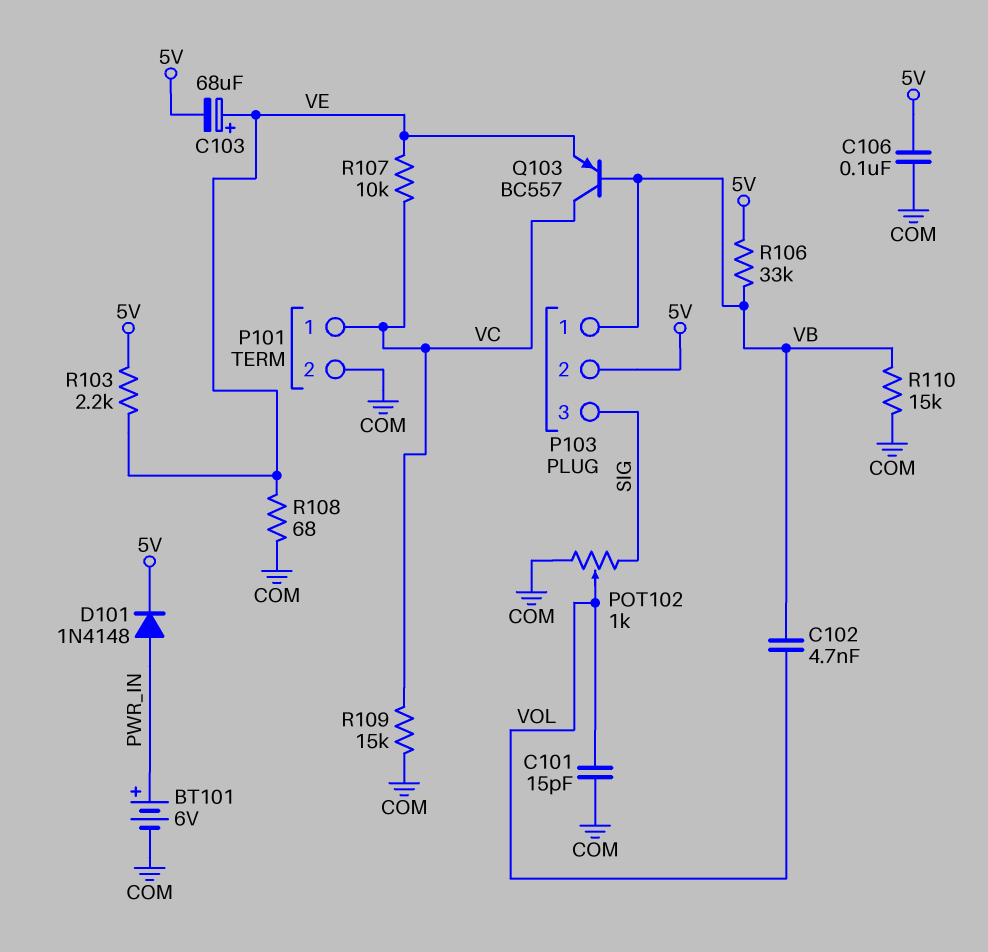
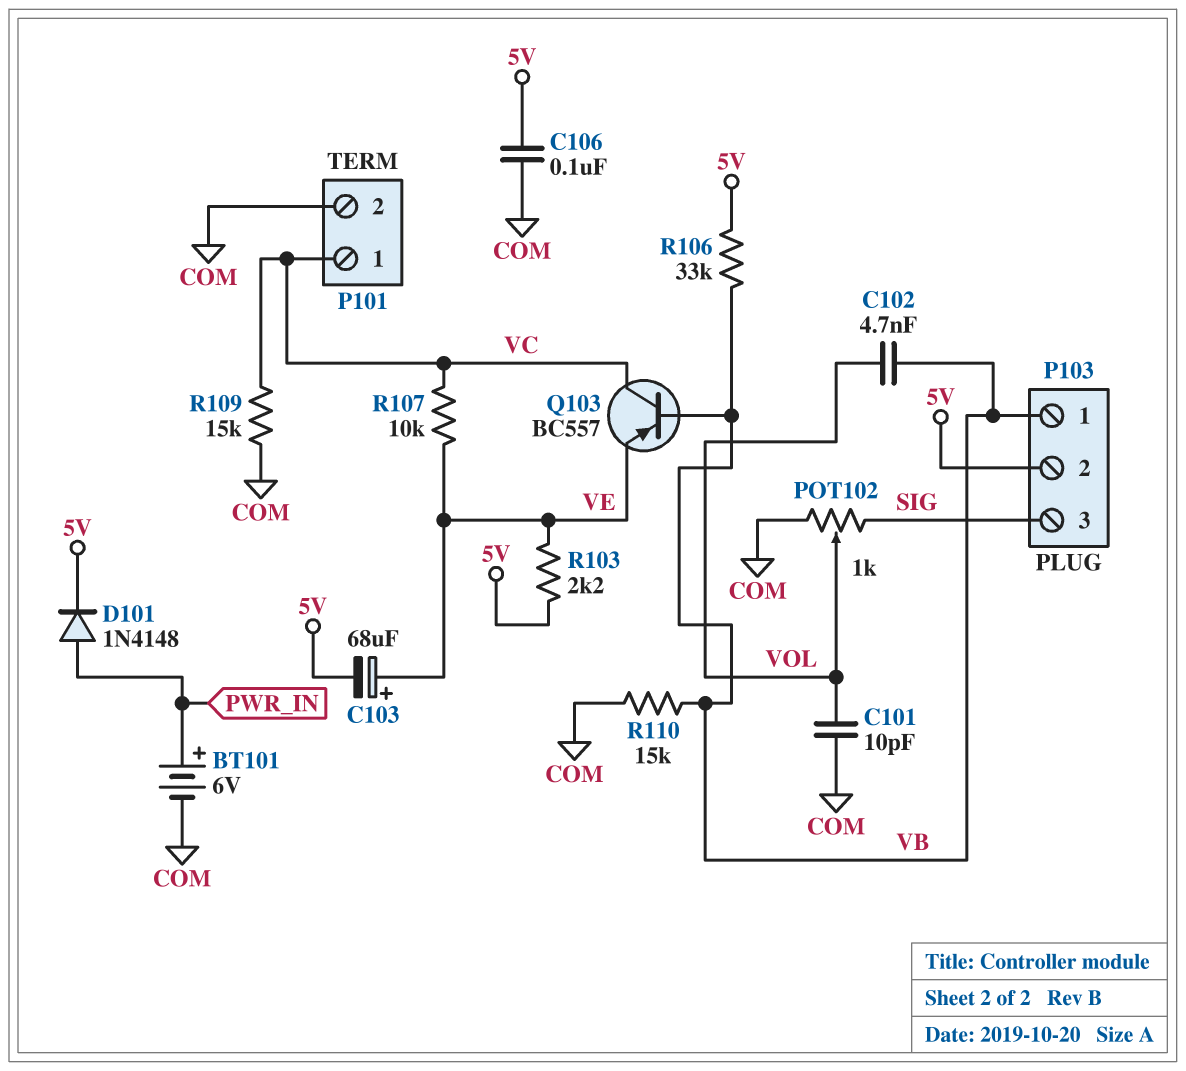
C101: 15pF (COM, VOL) -> 10pF (COM, VOL)
R108: 68 (COM, VE) -> none

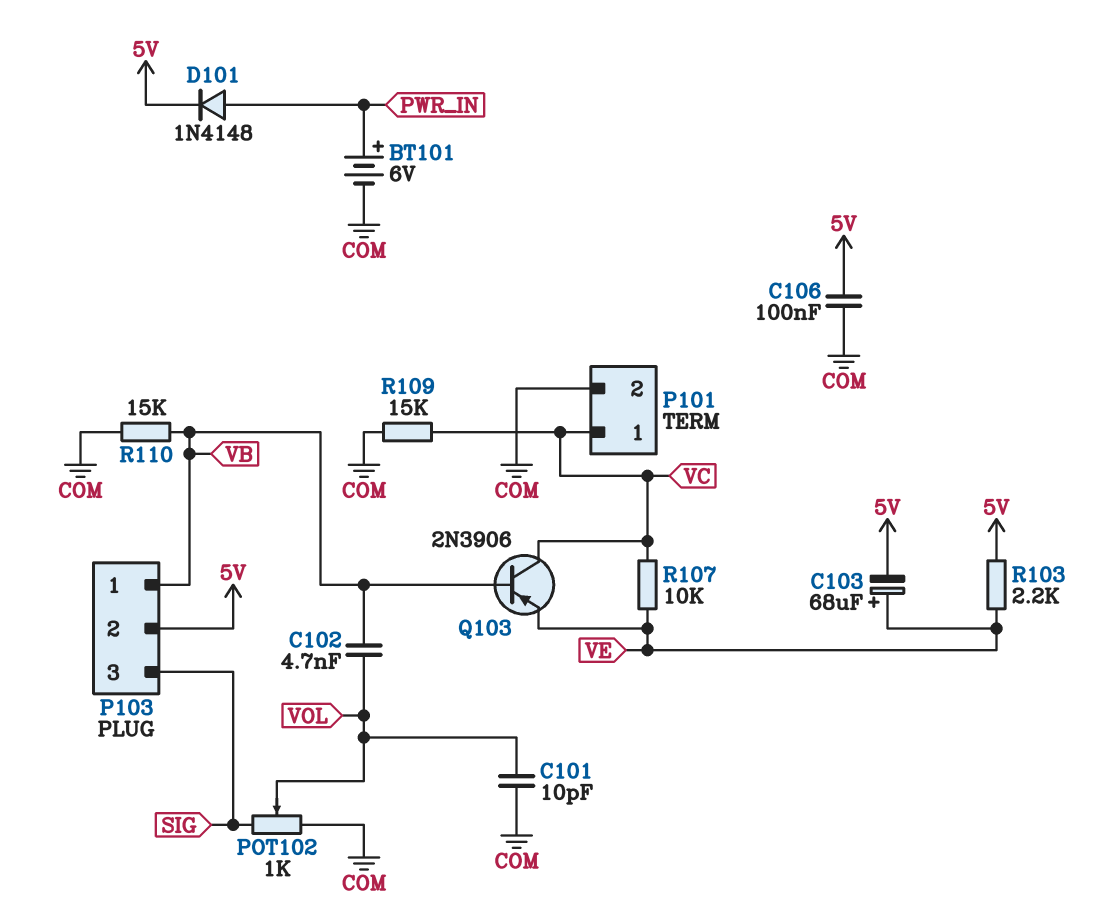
Q103: PNP BC557 (B VB, C VC, E VE) -> PNP 2N3906 (B VB, C VC, E VE)
R106: 33k (5V, VB) -> none

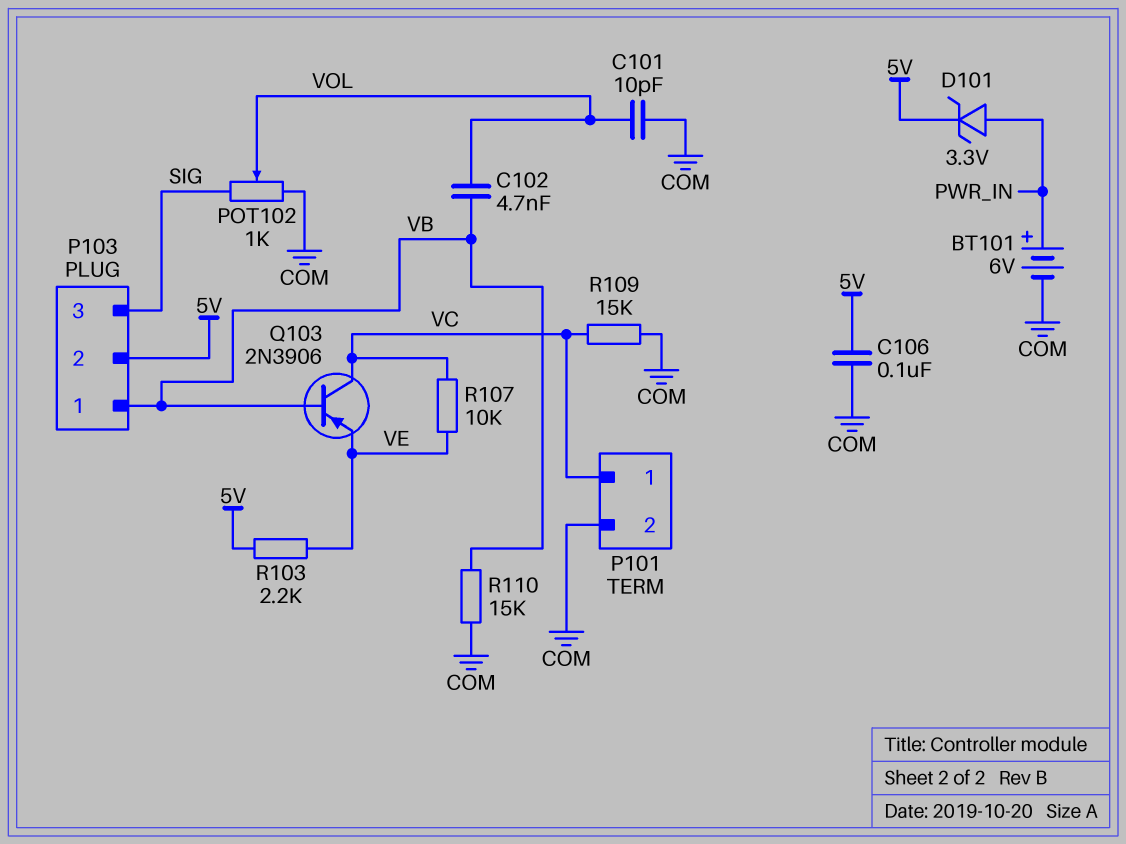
C103: 68uF (plus VE, minus 5V) -> none
D101: diode 1N4148 (A PWR_IN, K 5V) -> zener 3.3V (A PWR_IN, K 5V)

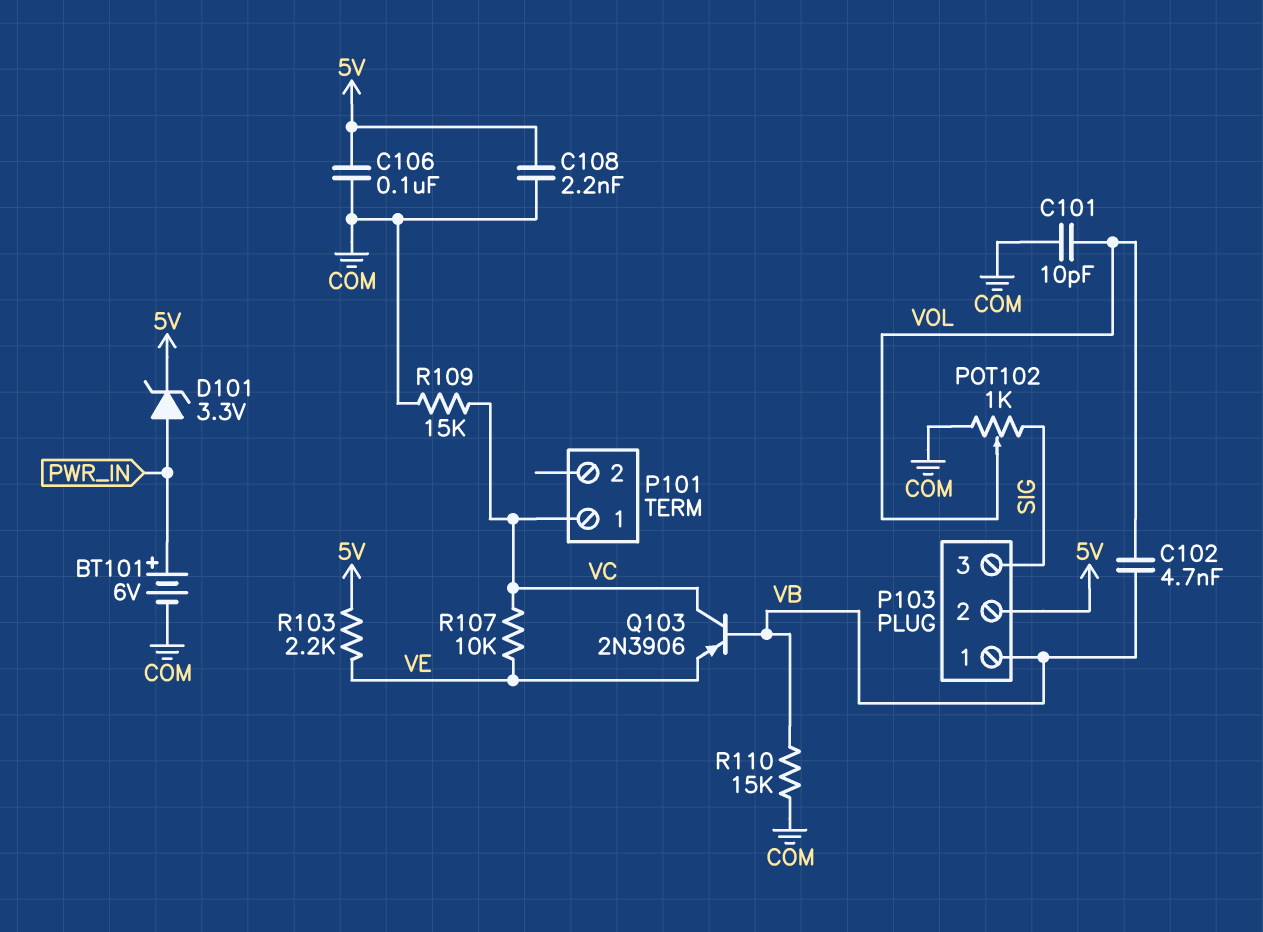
C108: none -> 2.2nF (5V, COM)
P101 pin 2: COM -> none

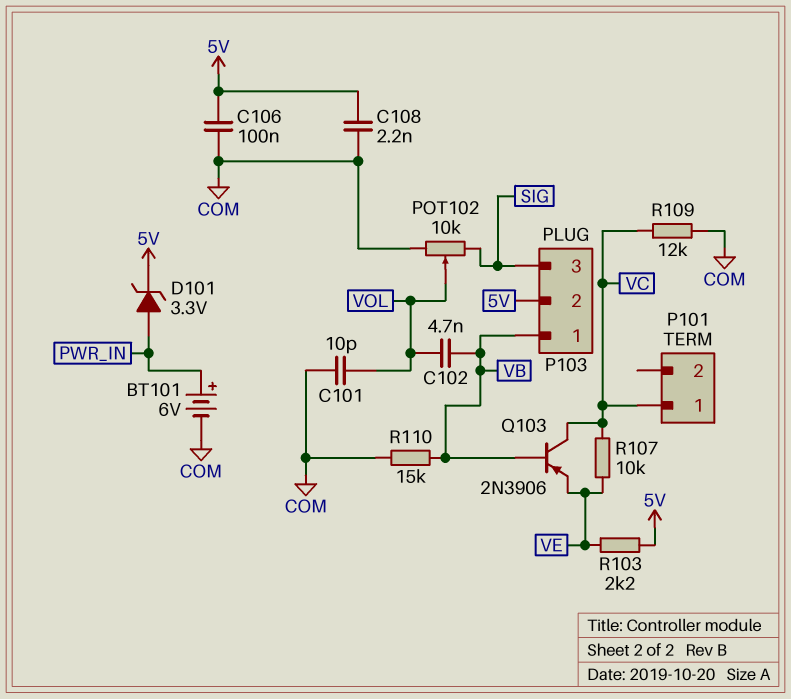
POT102: 1k (COM, SIG, wiper VOL) -> 10k (COM, SIG, wiper VOL)
R109: 15k (COM, VC) -> 12k (COM, VC)

